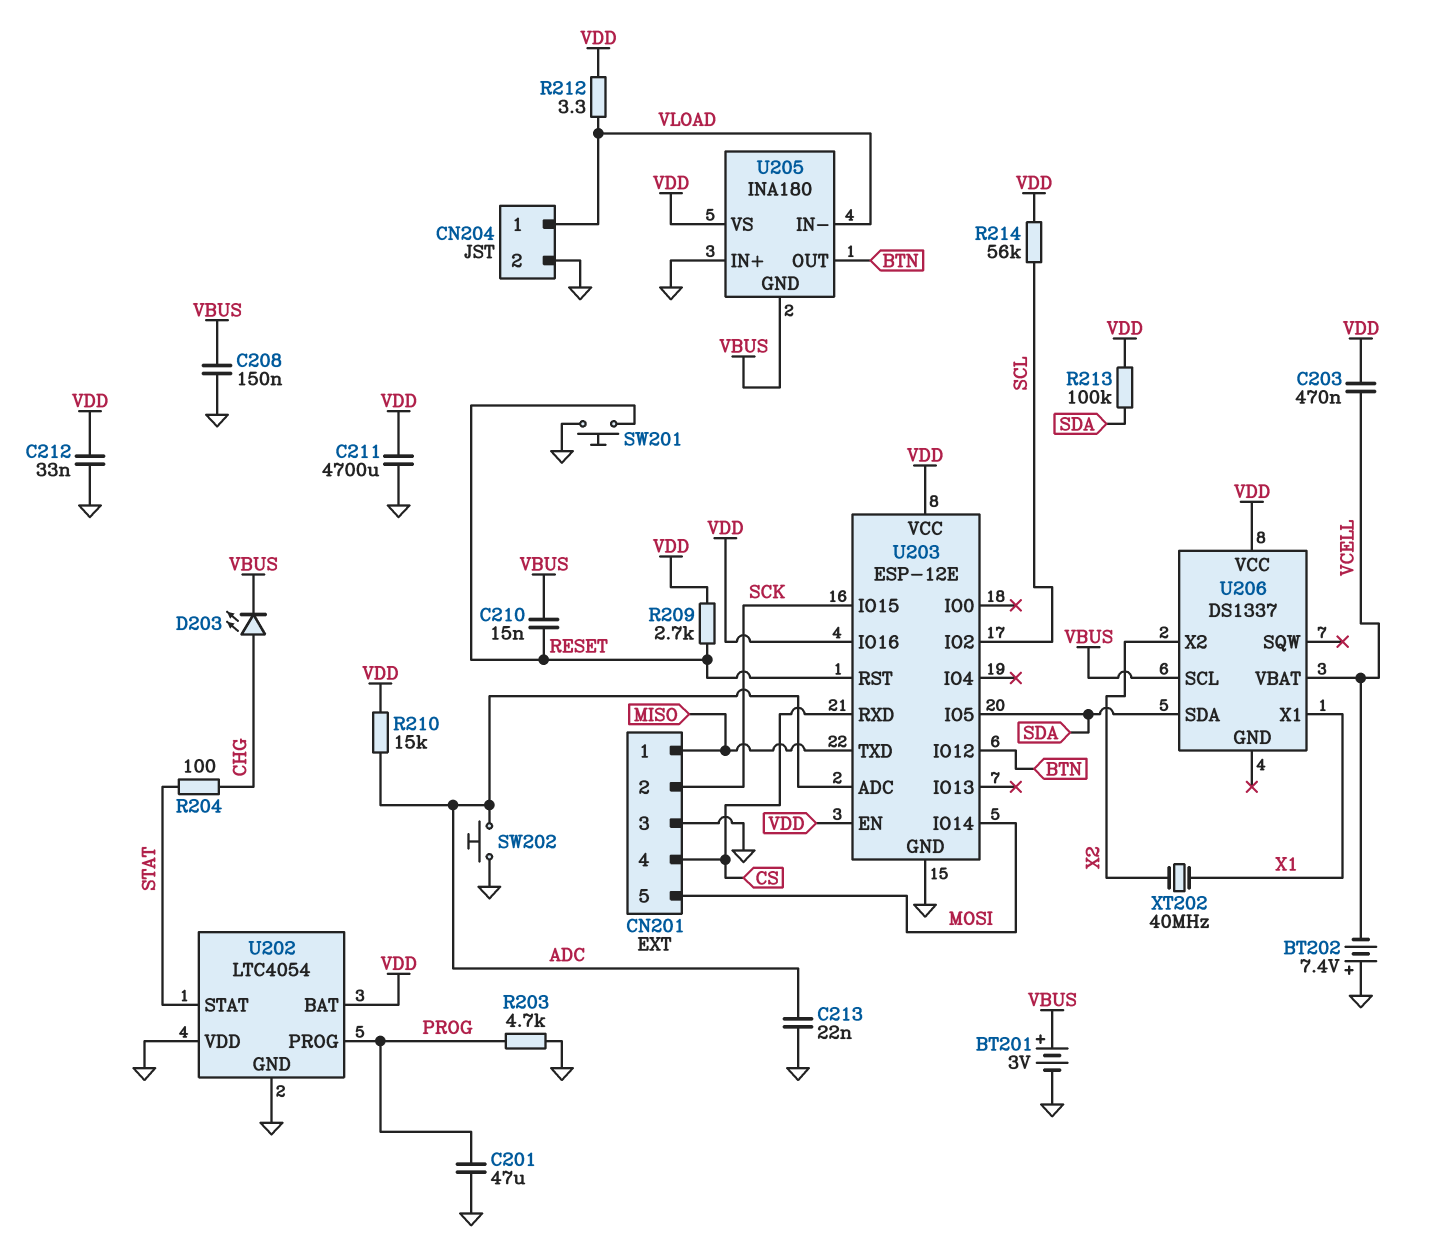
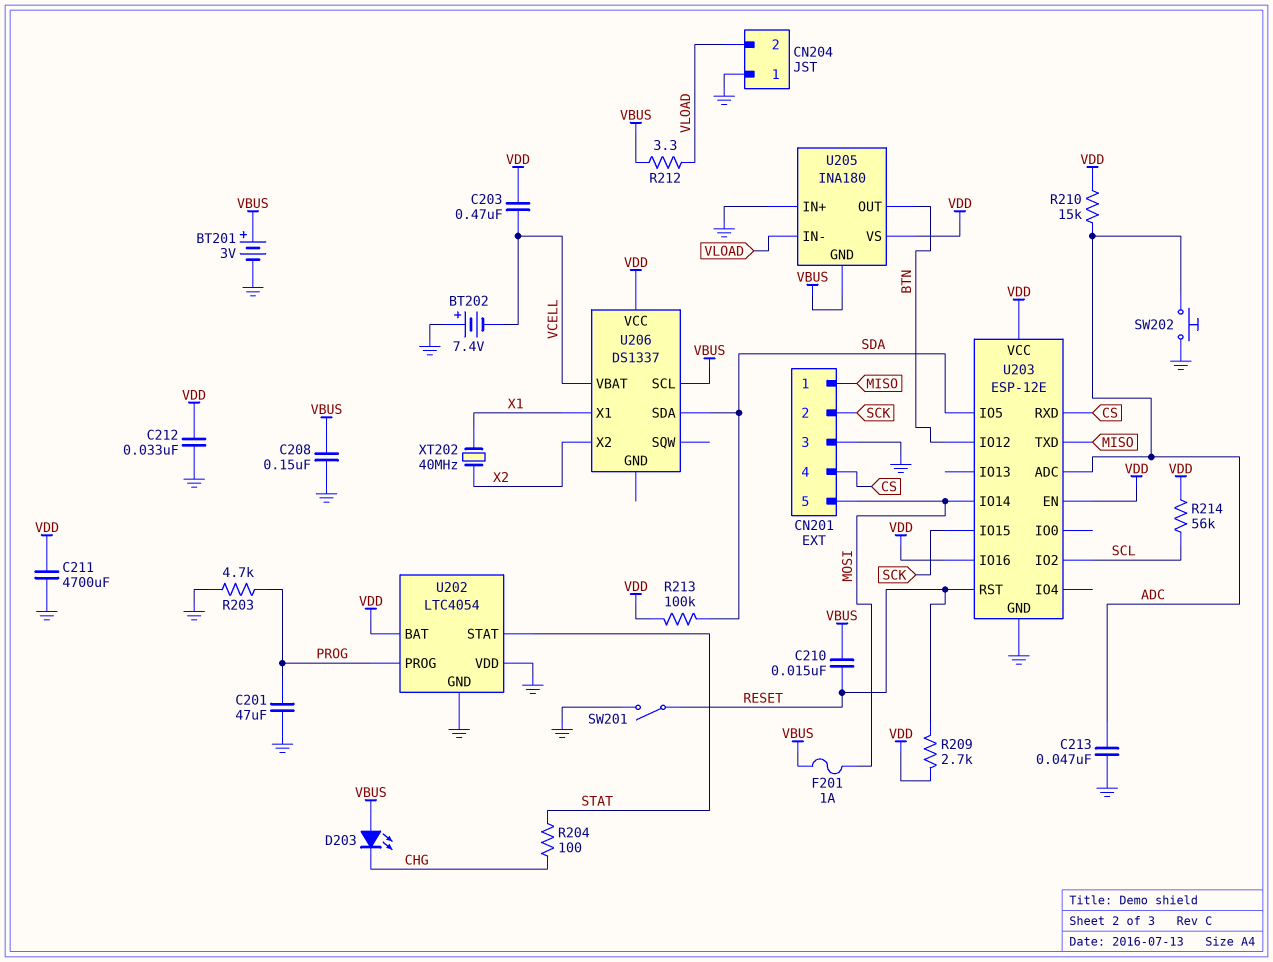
C213: 22nF (ADC, GND) -> 47nF (ADC, GND)
CN204 pin 1: VLOAD -> GND
CN204 pin 2: GND -> VLOAD
D203: LED (A CHG, K VBUS) -> LED (A VBUS, K CHG)
F201: none -> 1A (MOSI, VBUS)
R212: 3.3 (VDD, VLOAD) -> 3.3 (VBUS, VLOAD)
SW201: button (GND, RESET) -> switch (GND, RESET)

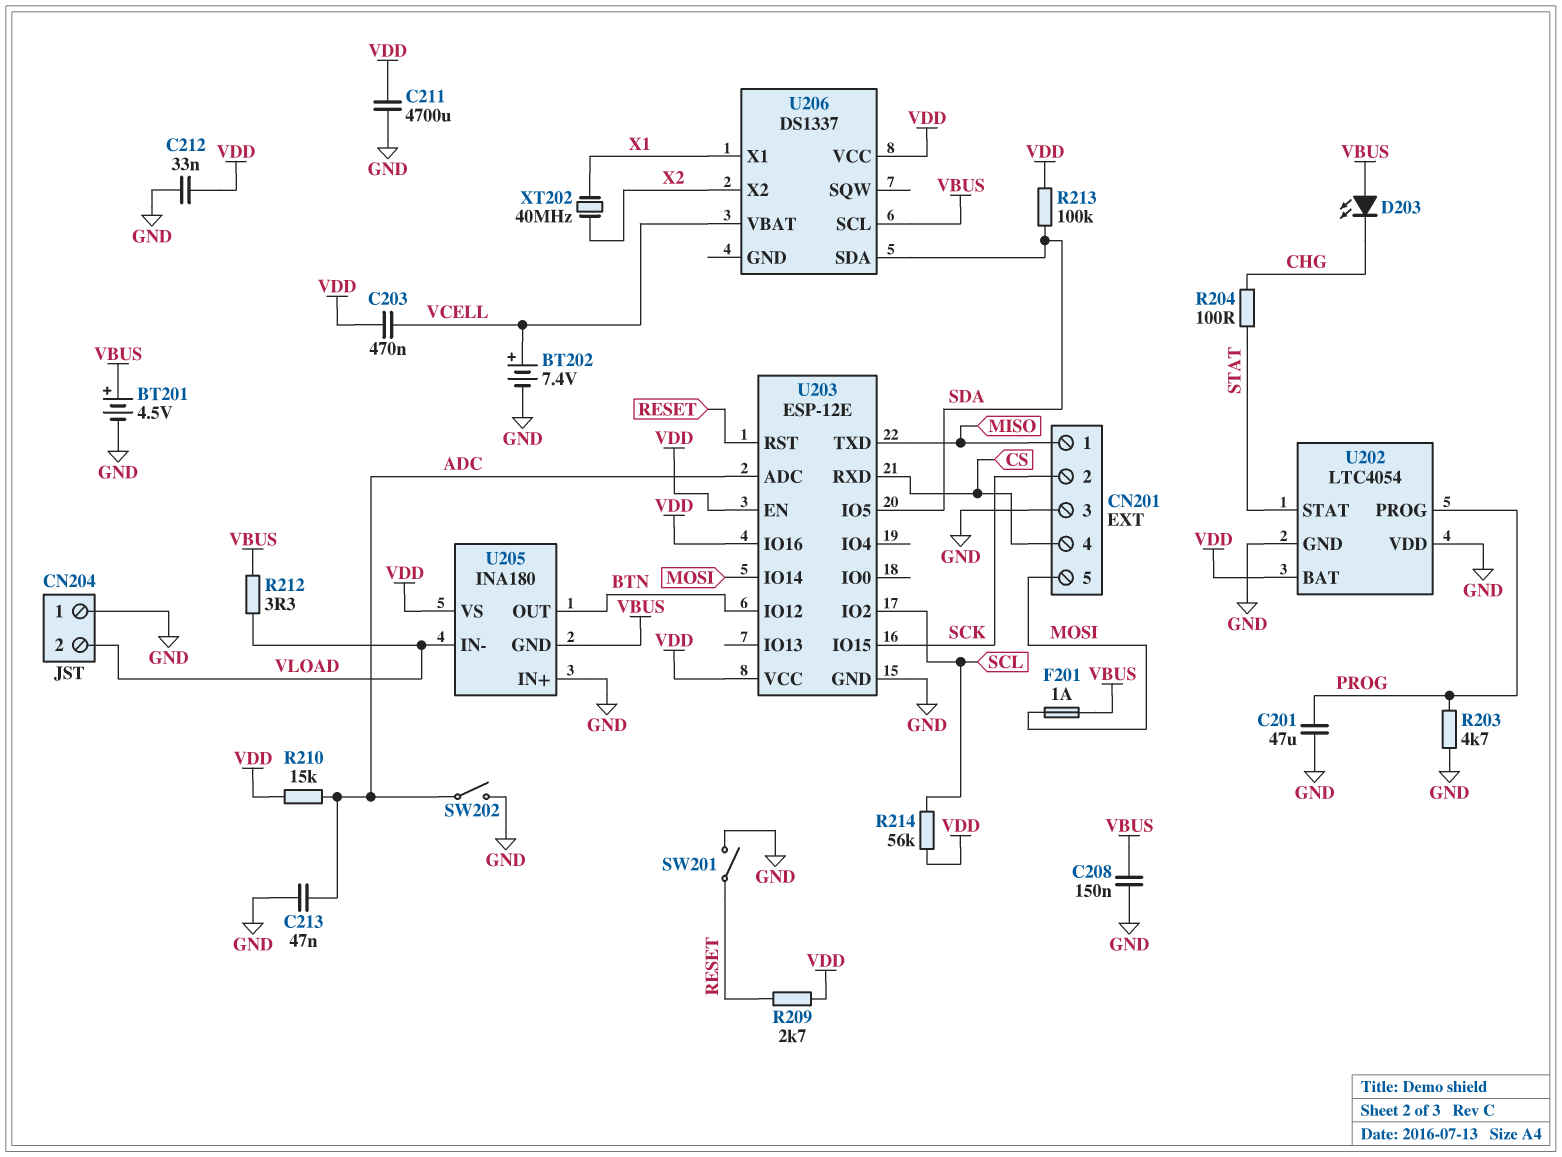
BT201: 3V (plus VBUS, minus GND) -> 4.5V (plus VBUS, minus GND)
BT202: 7.4V (plus GND, minus VCELL) -> 7.4V (plus VCELL, minus GND)
C210: 15nF (RESET, VBUS) -> none
SW202: button (ADC, GND) -> switch (ADC, GND)

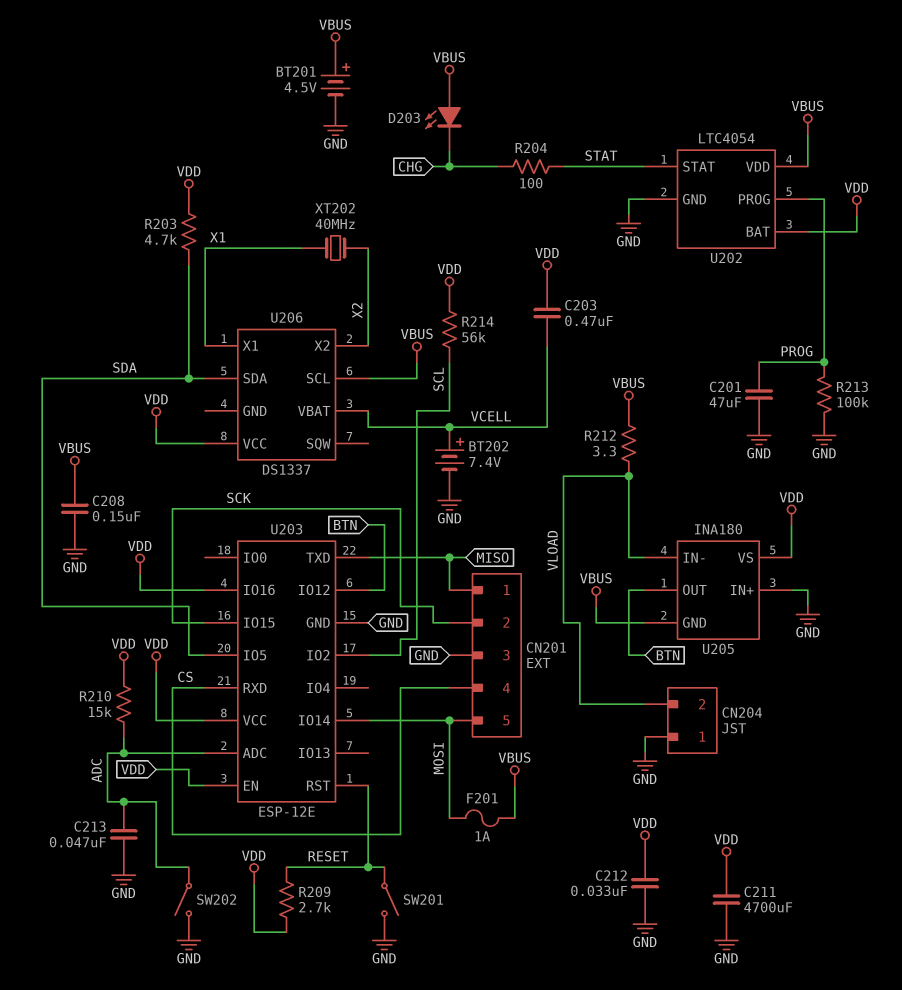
R203: 4.7k (GND, PROG) -> 4.7k (SDA, VDD)
R213: 100k (SDA, VDD) -> 100k (GND, PROG)
U202 pin VDD: GND -> VBUS

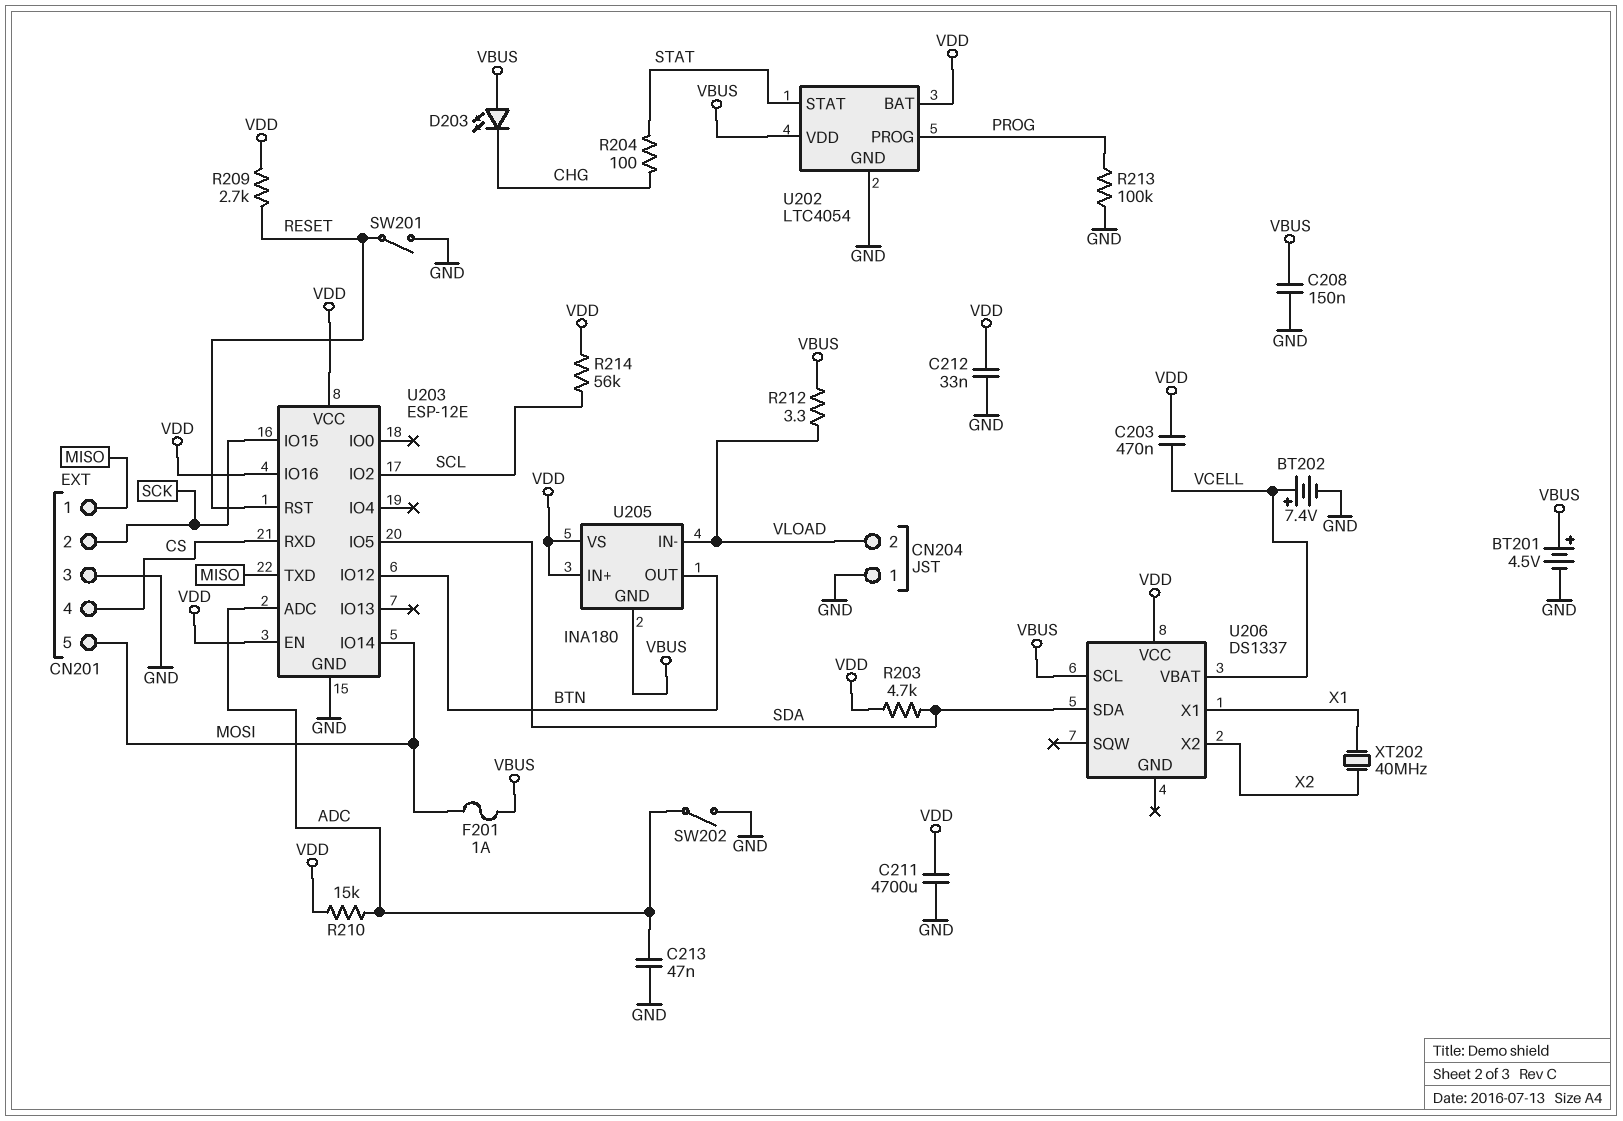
C201: 47uF (GND, PROG) -> none
U205 pin IN+: GND -> VDD

